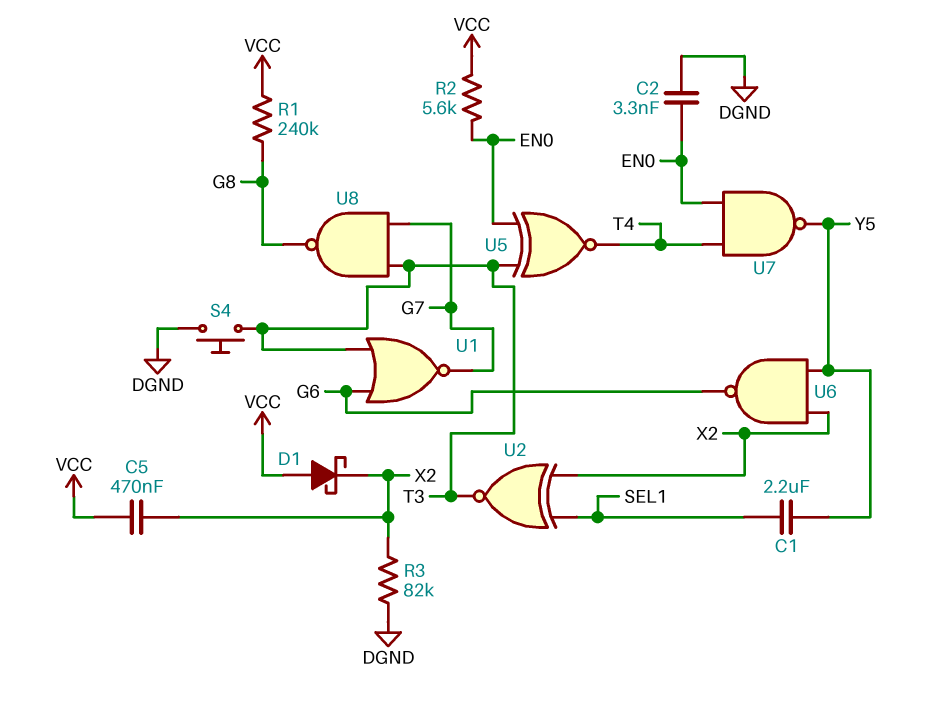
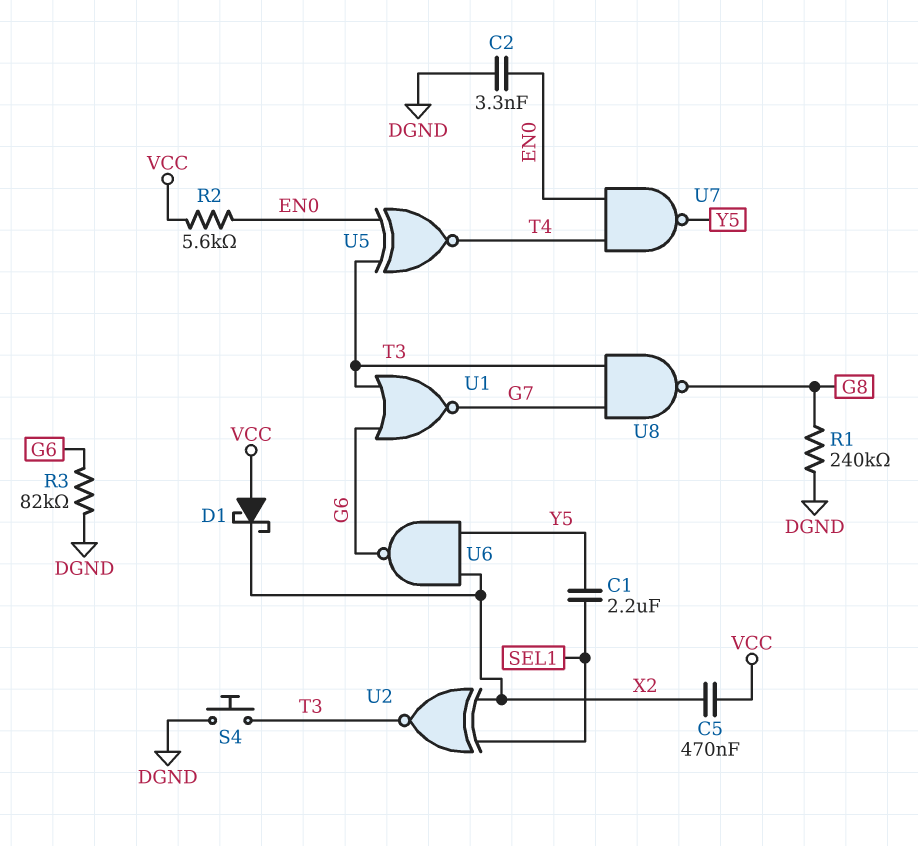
R1: 240k (G8, VCC) -> 240k (DGND, G8)
R3: 82k (DGND, X2) -> 82k (DGND, G6)

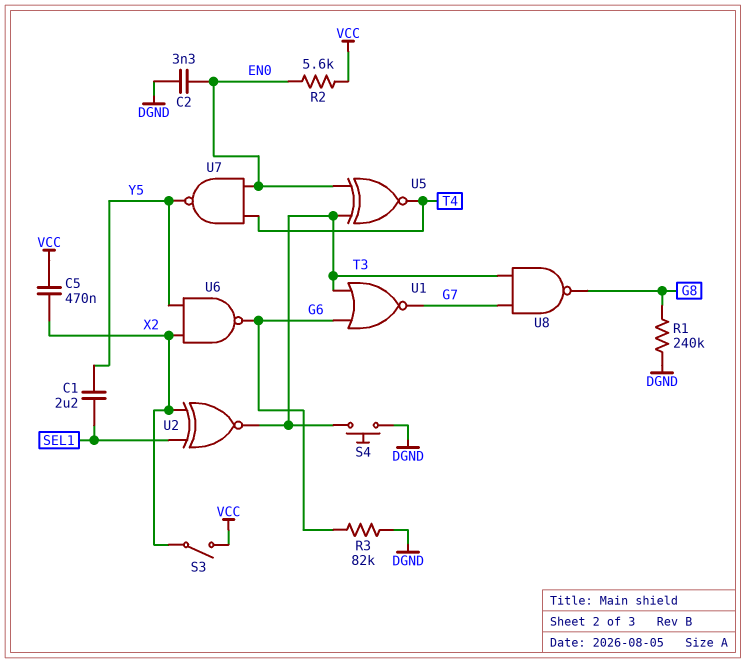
D1: schottky (A VCC, K X2) -> none
S3: none -> switch (VCC, X2)

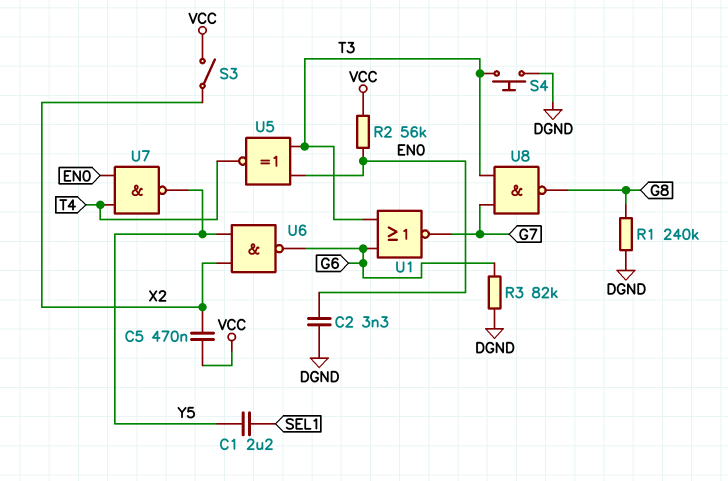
R2: 5.6k (EN0, VCC) -> 56k (EN0, VCC)
U2: XNOR (in SEL1, in X2, out T3) -> none

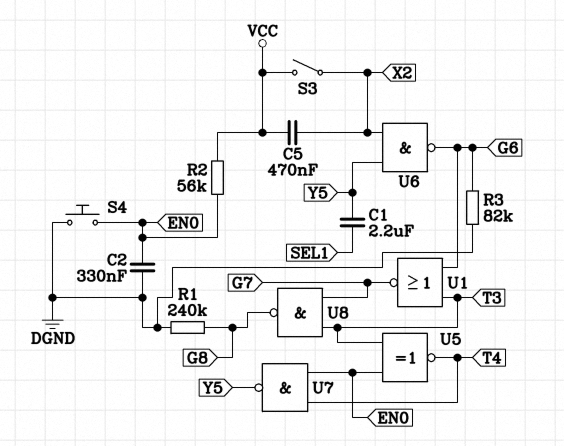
C2: 3.3nF (DGND, EN0) -> 330nF (DGND, EN0)
S4: button (DGND, T3) -> button (DGND, EN0)

